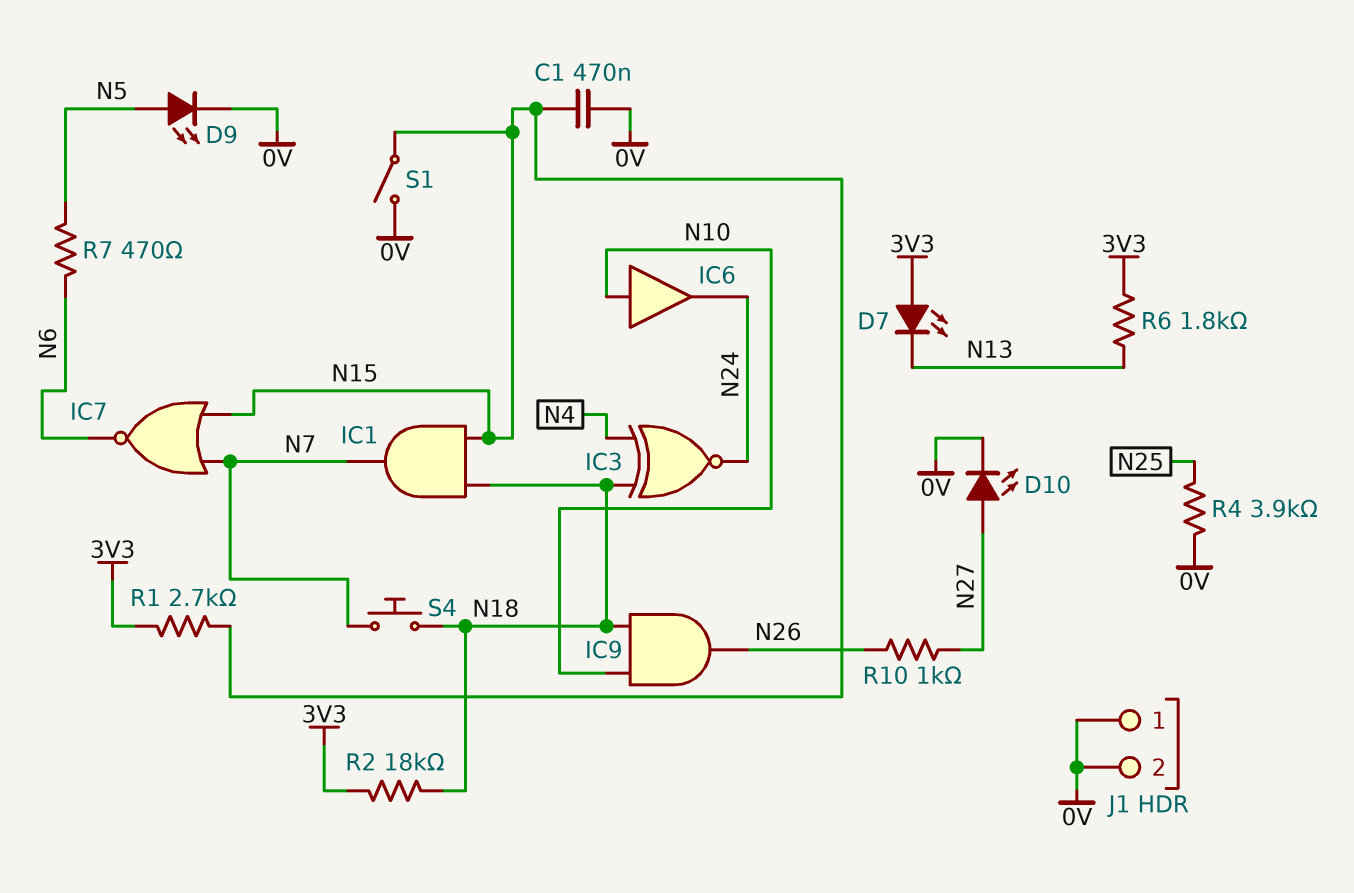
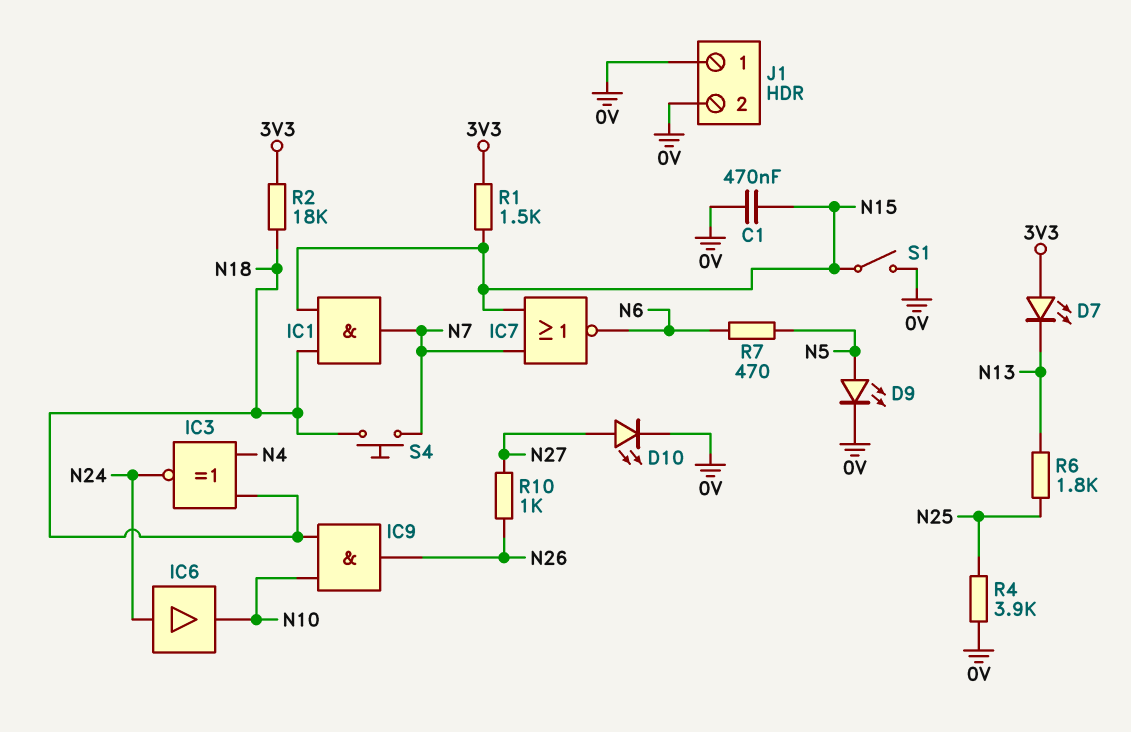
IC6: buffer (in N10, out N24) -> buffer (in N24, out N10)
R1: 2.7k (3V3, N15) -> 1.5k (3V3, N15)
R6: 1.8k (3V3, N13) -> 1.8k (N13, N25)

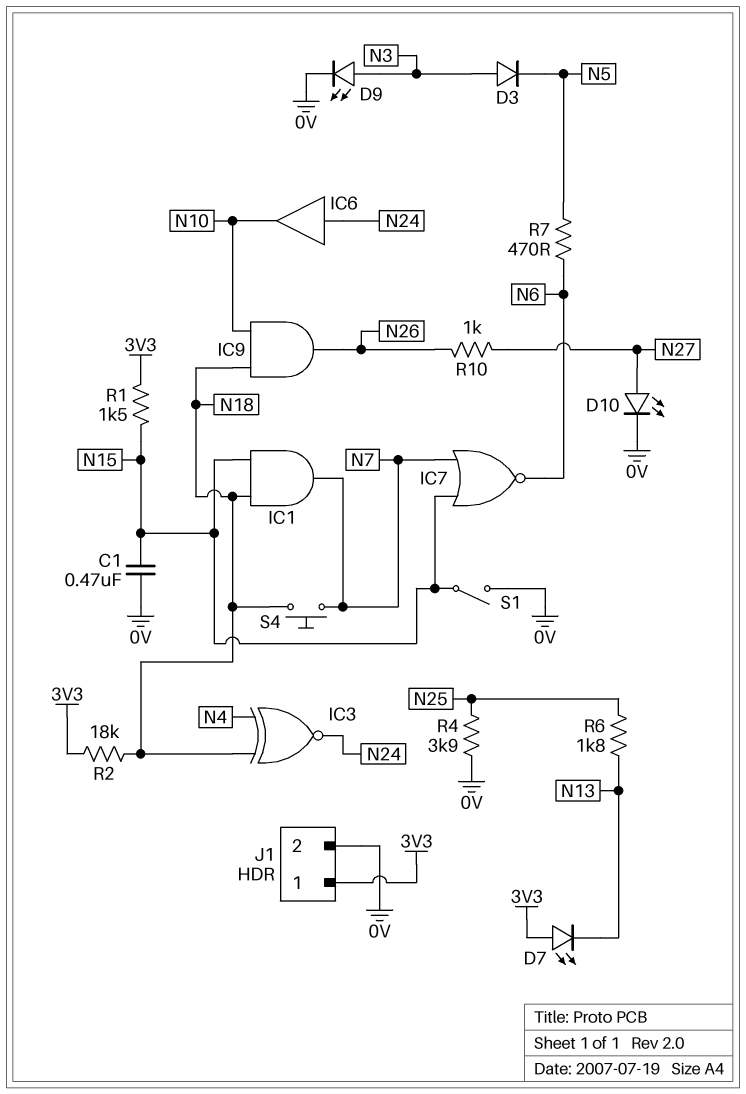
D3: none -> diode (A N3, K N5)
D9: LED (A N5, K 0V) -> LED (A N3, K 0V)
J1 pin 1: 0V -> 3V3

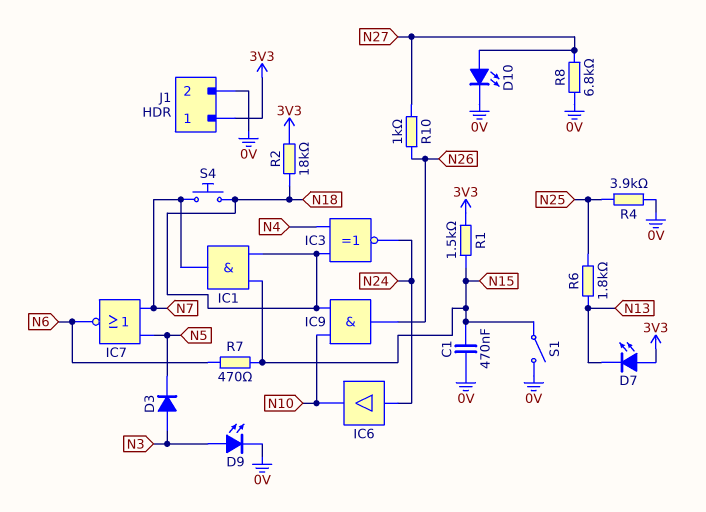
IC7: NOR (in N7, in N15, out N6) -> NOR (in N5, in N7, out N6)
R7: 470 (N5, N6) -> 470 (N6, N15)
R8: none -> 6.8k (0V, N27)

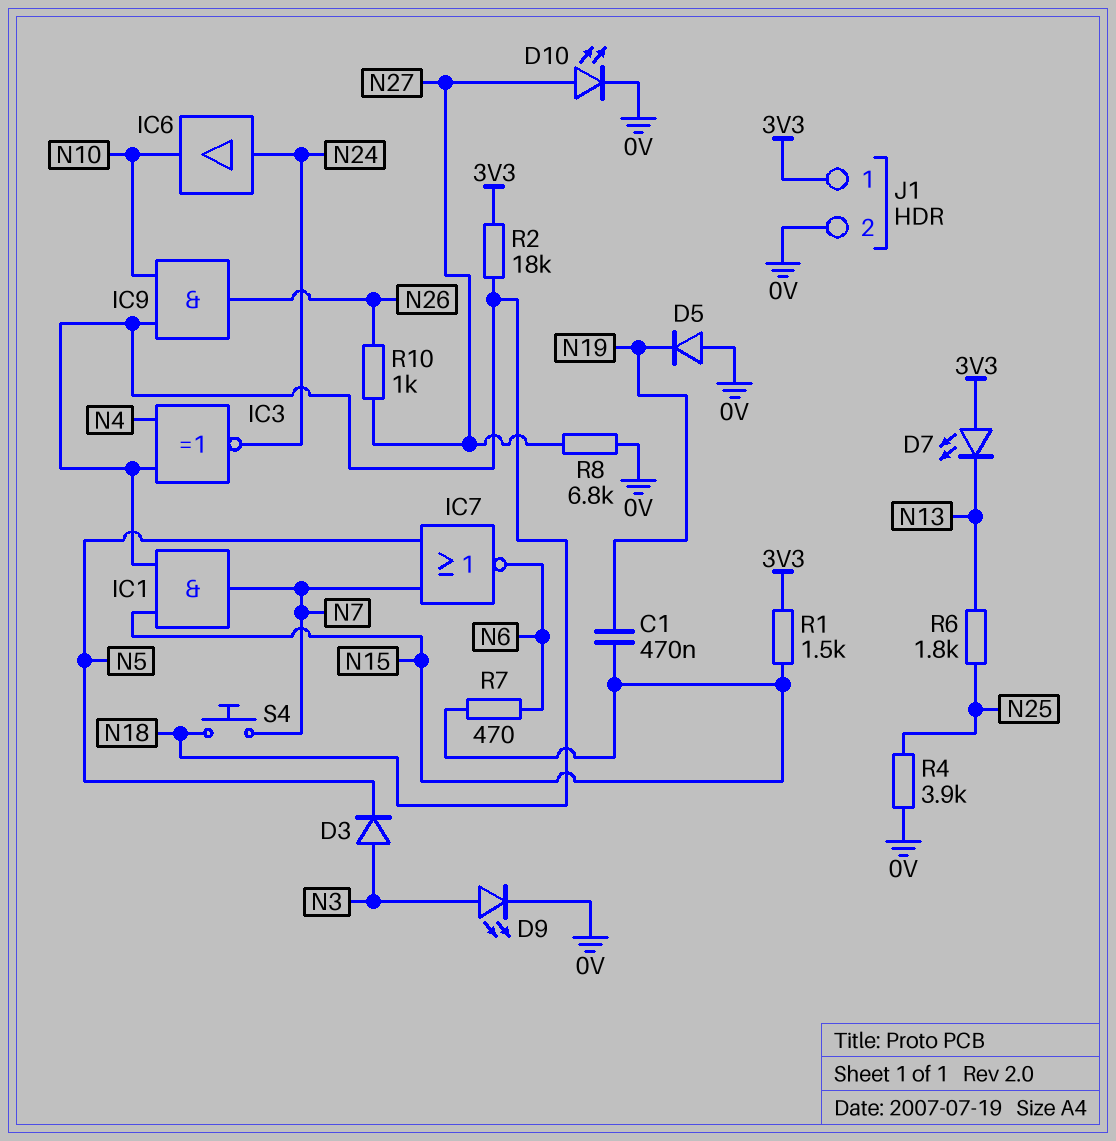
C1: 470nF (0V, N15) -> 470nF (N15, N19)
D5: none -> diode (A 0V, K N19)
S1: switch (0V, N15) -> none

